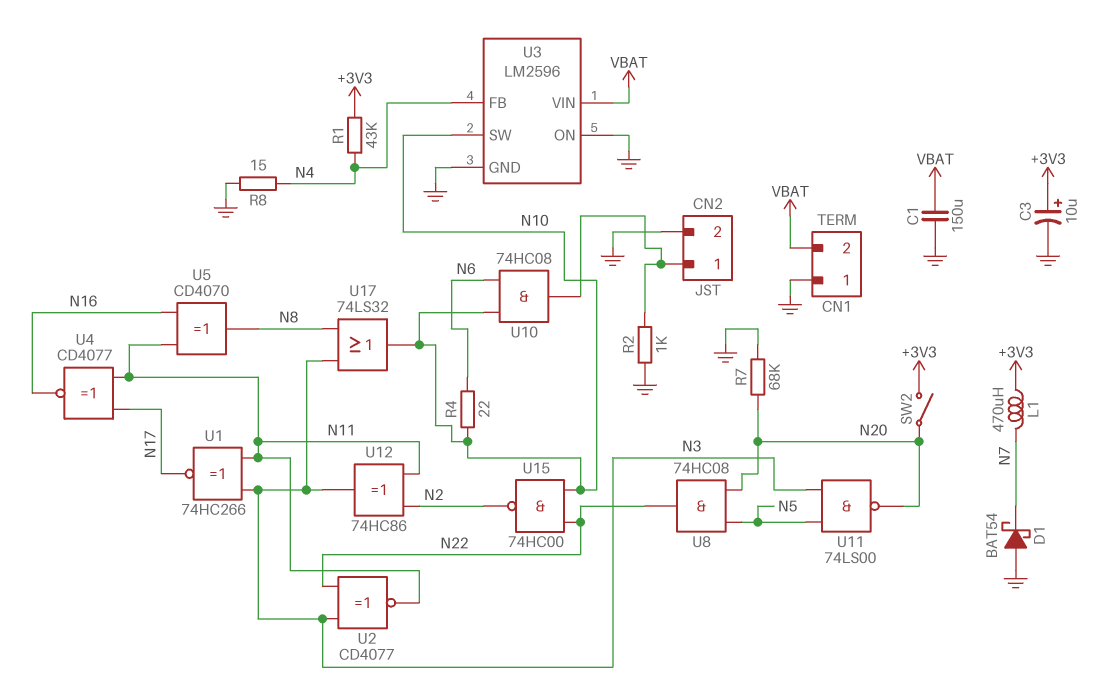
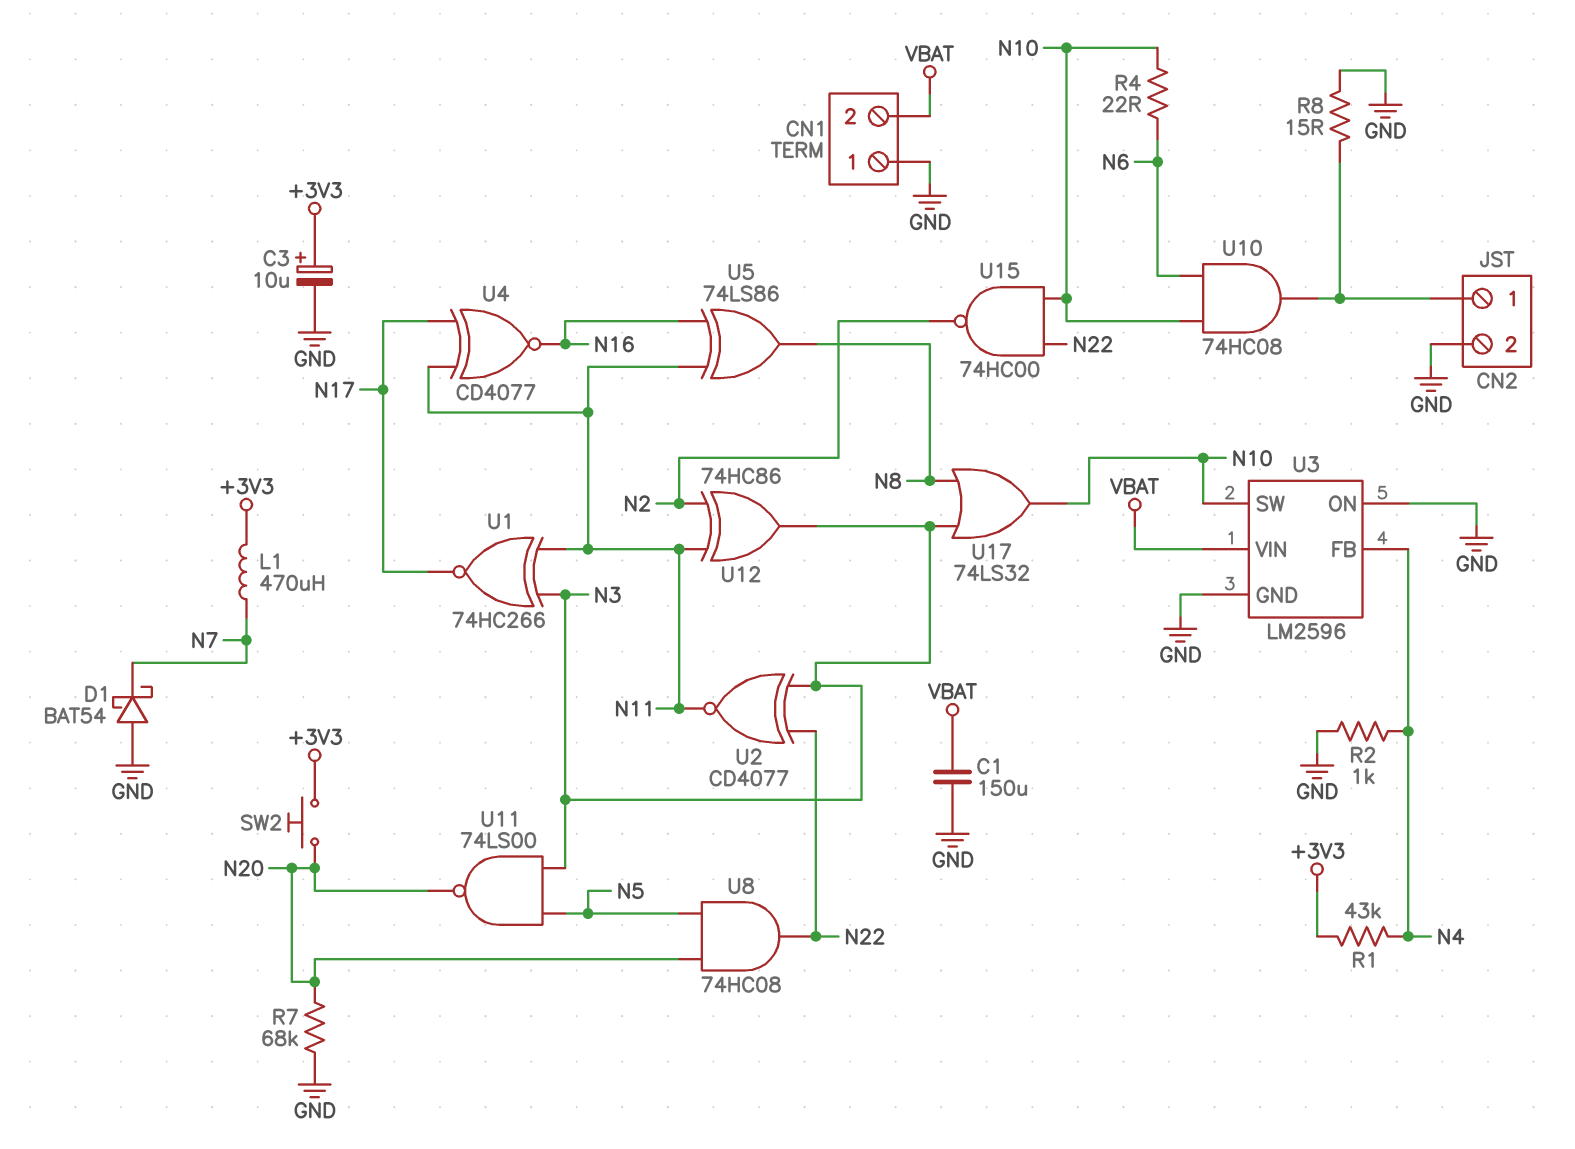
R2: 1k (CN2/1, GND) -> 1k (GND, N4)
R8: 15 (GND, N4) -> 15 (CN2/1, GND)
SW2: switch (+3V3, N20) -> button (+3V3, N20)
U5: XOR CD4070 (in N11, in N16, out N8) -> XOR 74LS86 (in N11, in N16, out N8)

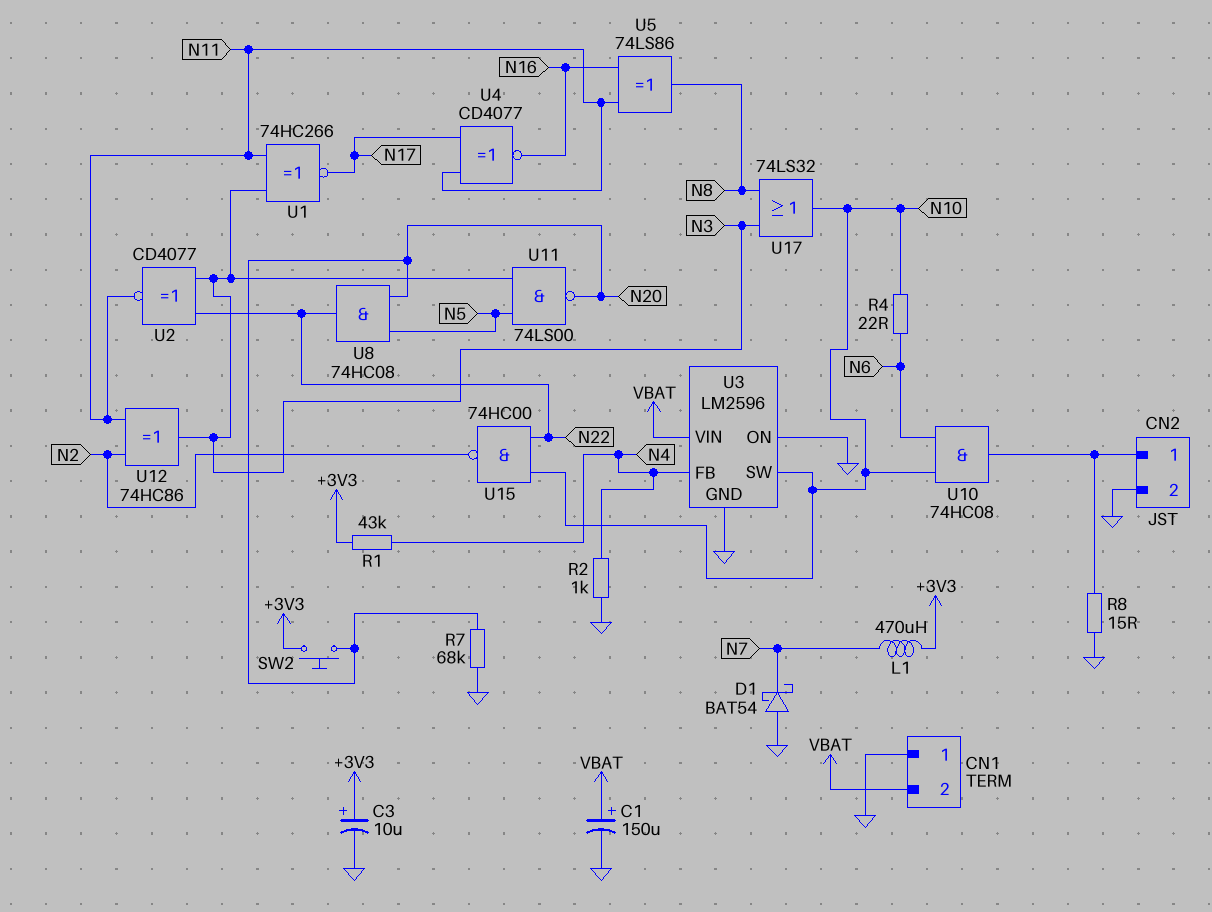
C1: 150uF (GND, VBAT) -> 150uF (plus VBAT, minus GND)

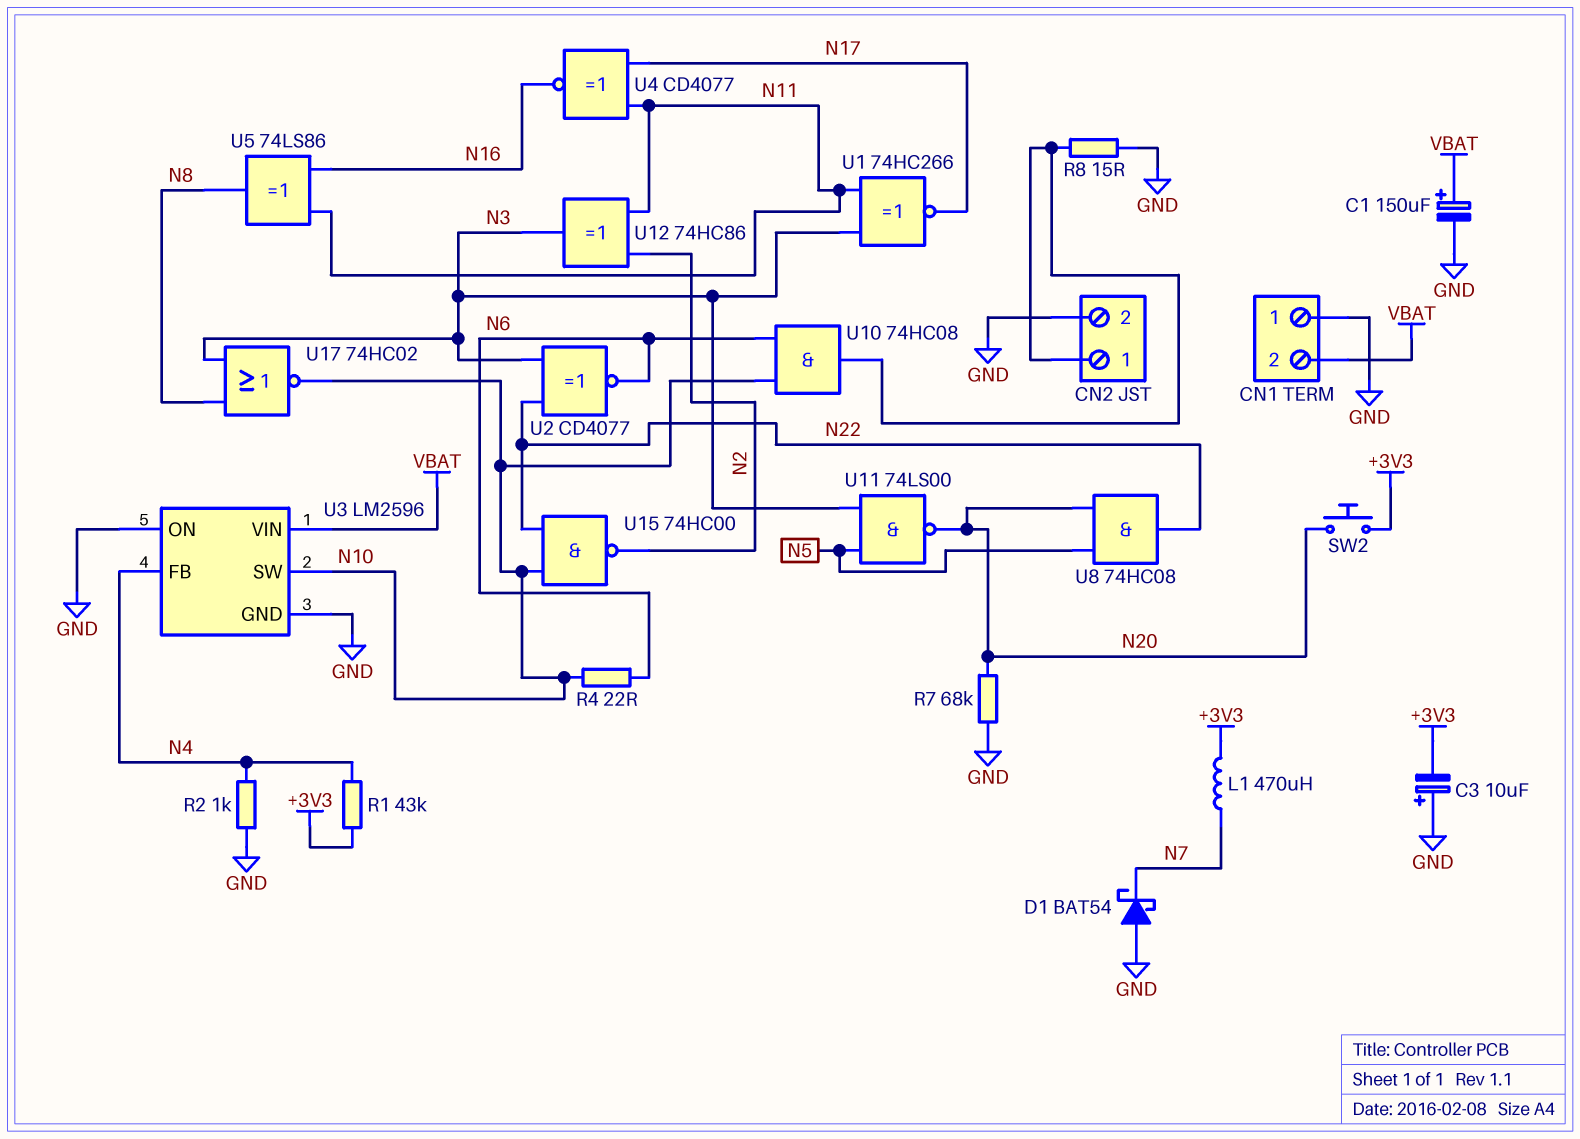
C3: 10uF (plus +3V3, minus GND) -> 10uF (plus GND, minus +3V3)
U2: XNOR CD4077 (in N3, in N22, out N11) -> XNOR CD4077 (in N3, in N22, out N6)
U17: OR 74LS32 (in N3, in N8, out N10) -> NOR 74HC02 (in N3, in N8, out N10)

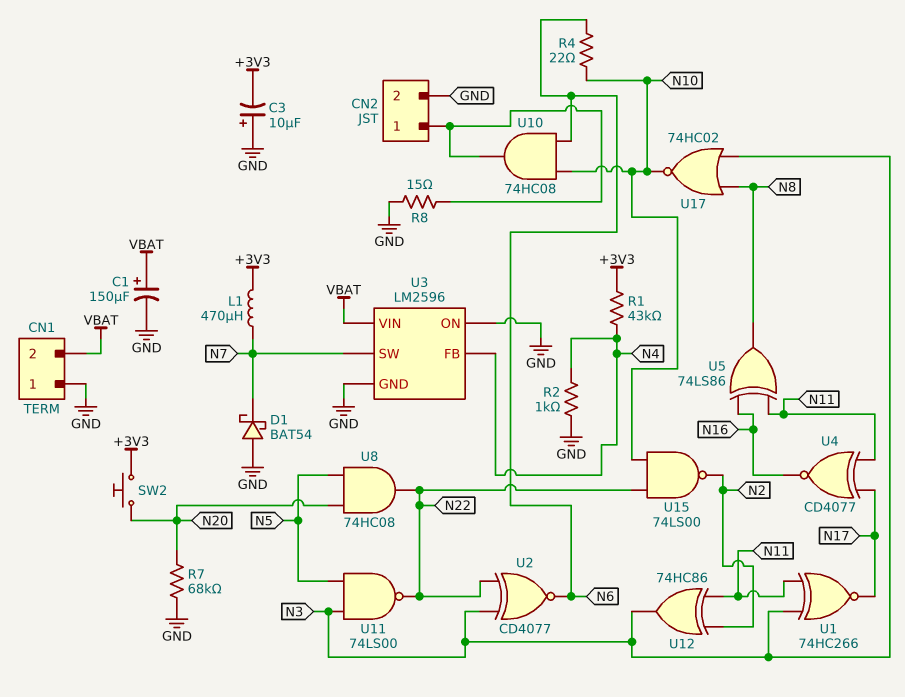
U3 pin SW: N10 -> N7
U11: NAND 74LS00 (in N3, in N5, out N20) -> NAND 74LS00 (in N3, in N5, out N22)
U15: NAND 74HC00 (in N10, in N22, out N2) -> NAND 74LS00 (in N10, in N22, out N2)

